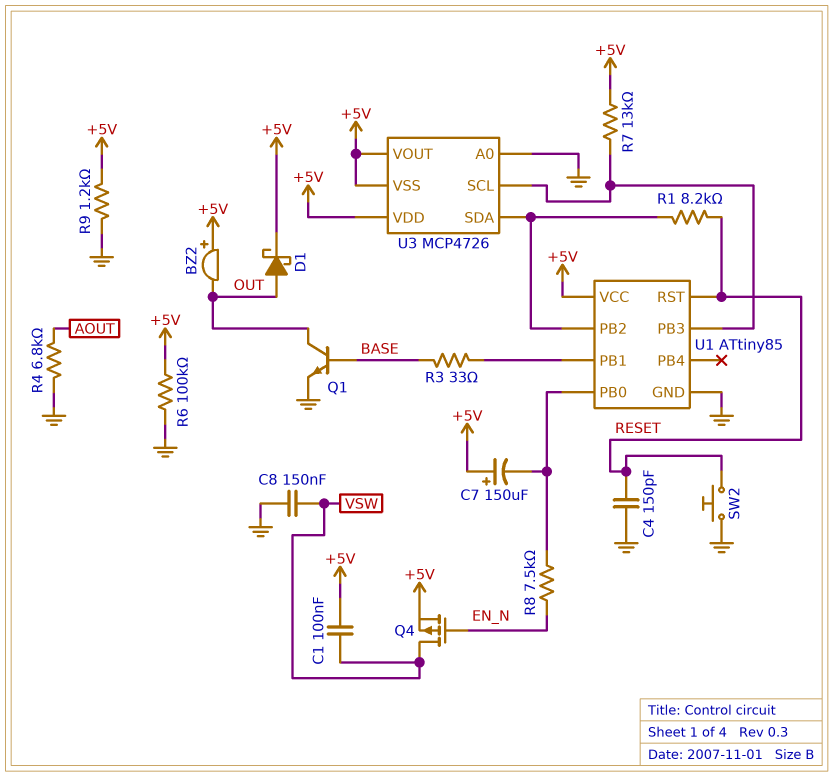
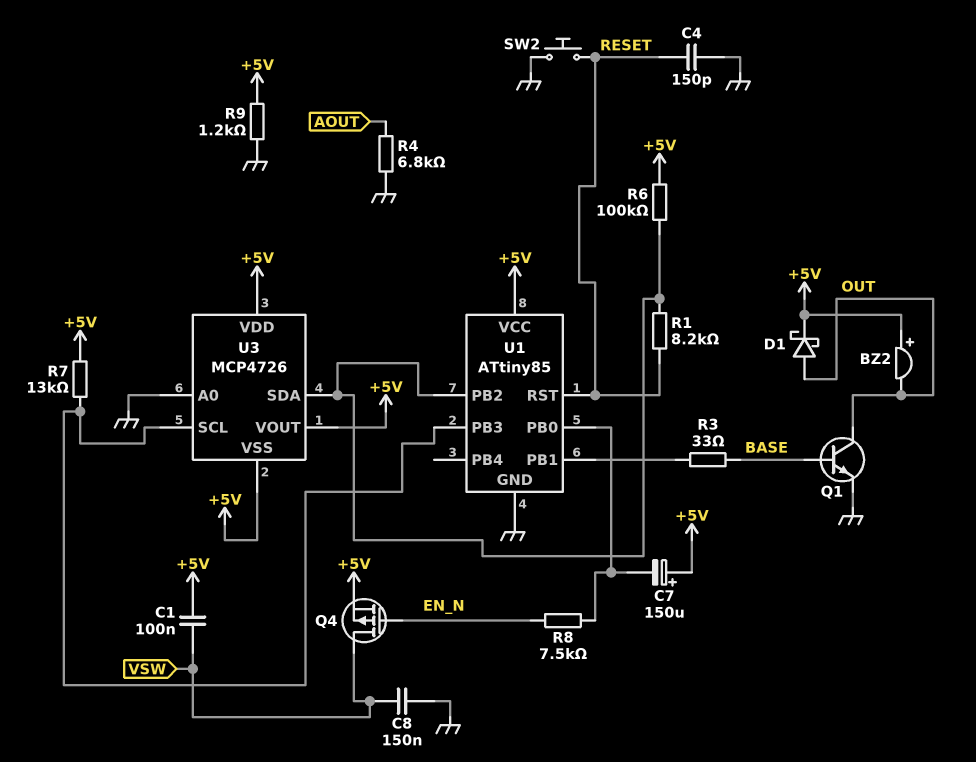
R6: 100k (+5V, GND) -> 100k (+5V, U1/PB2)

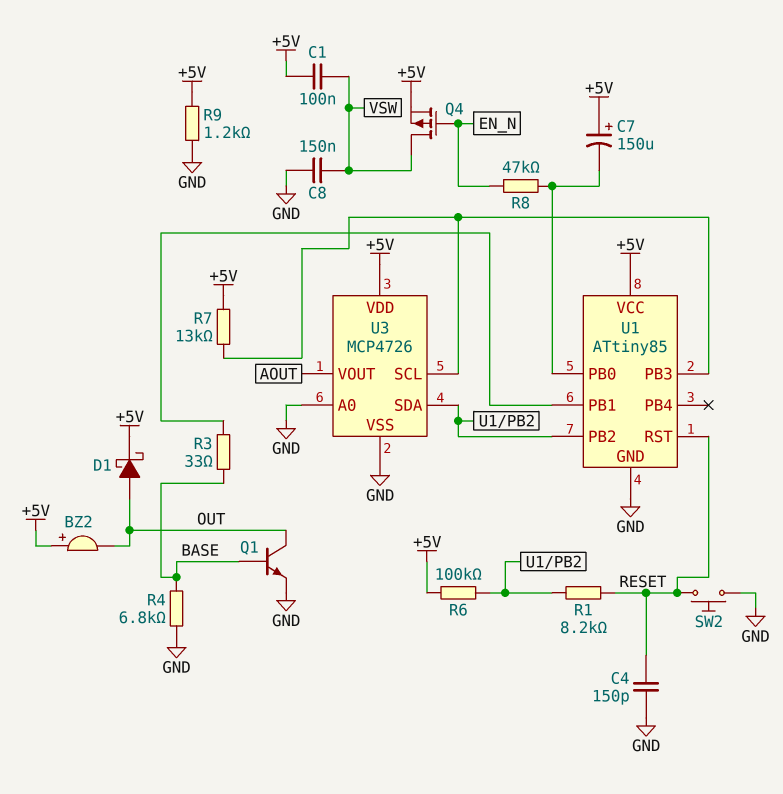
R4: 6.8k (AOUT, GND) -> 6.8k (BASE, GND)
R8: 7.5k (EN_N, U1/PB0) -> 47k (EN_N, U1/PB0)
U3 pin VOUT: +5V -> AOUT
U3 pin VSS: +5V -> GND

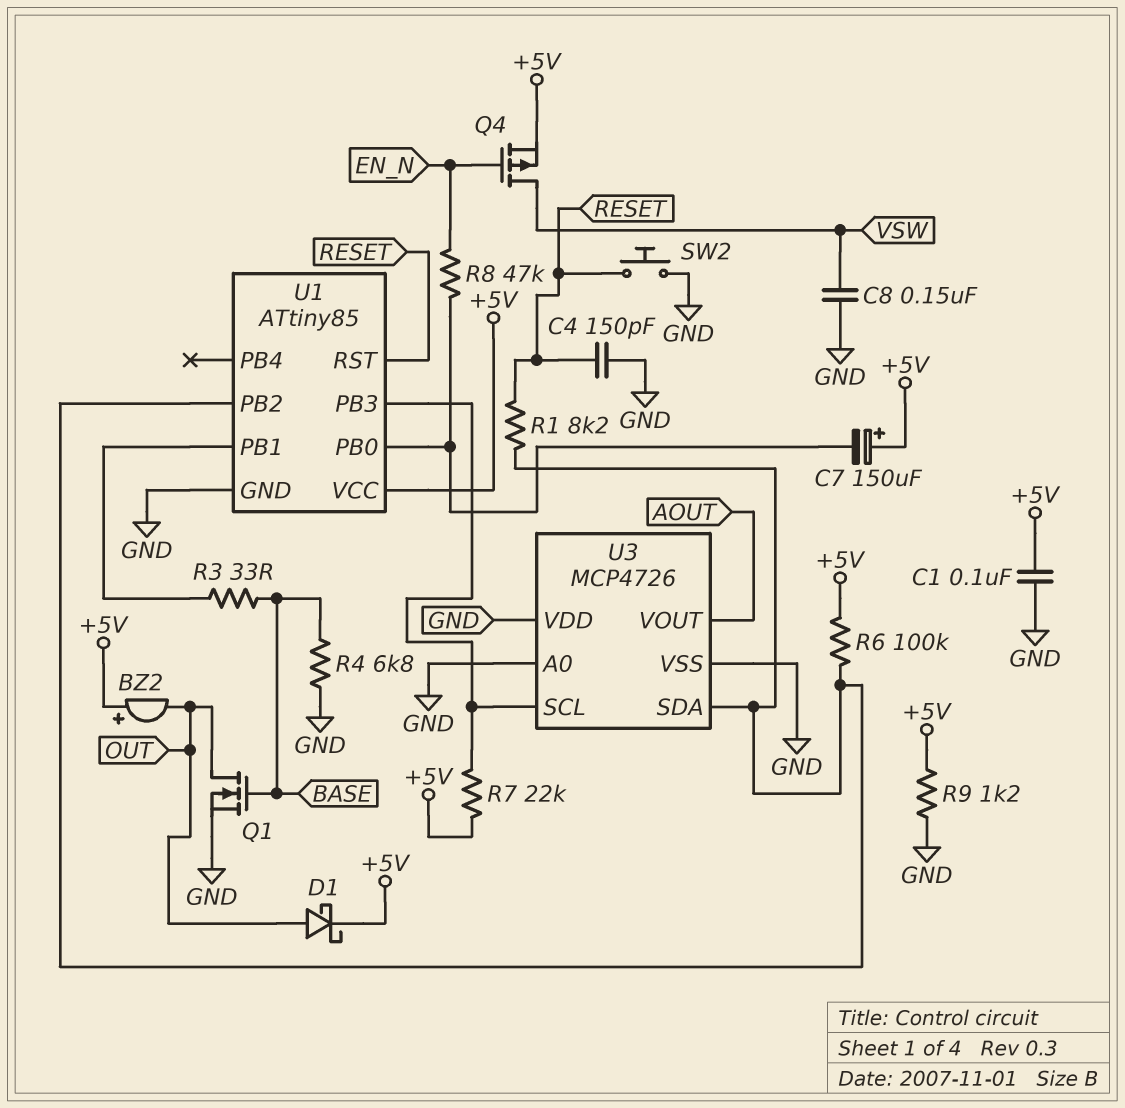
C1: 100nF (+5V, VSW) -> 100nF (+5V, GND)
Q1: NPN (B BASE, C OUT, E GND) -> NMOS (G BASE, D OUT, S GND)
R7: 13k (+5V, U1/PB3) -> 22k (+5V, U1/PB3)
U3 pin VDD: +5V -> GND

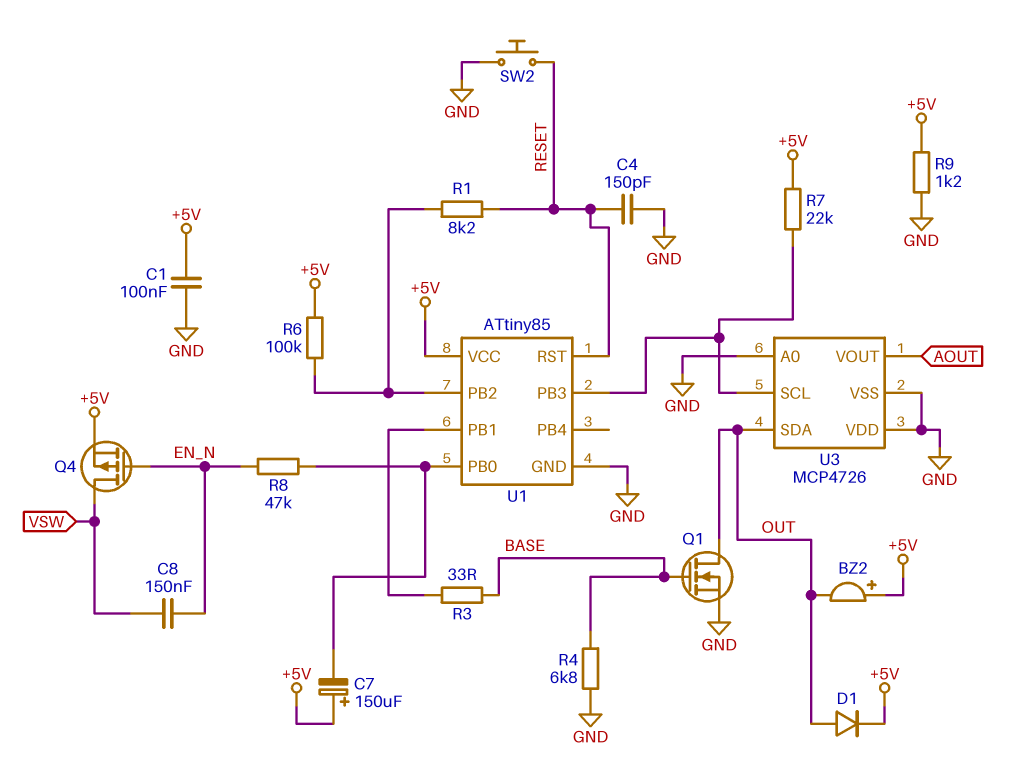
C8: 150nF (GND, VSW) -> 150nF (EN_N, VSW)
D1: schottky (A OUT, K +5V) -> diode (A OUT, K +5V)
U3 pin SDA: U1/PB2 -> OUT

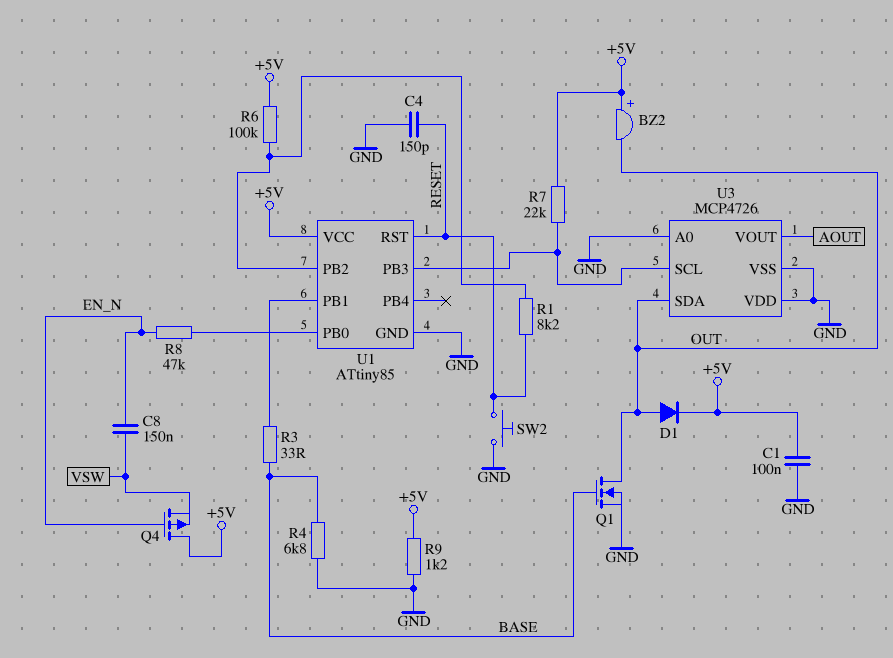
C7: 150uF (plus +5V, minus U1/PB0) -> none
Q4: PMOS (G EN_N, D VSW, S +5V) -> PMOS (G EN_N, D +5V, S VSW)

